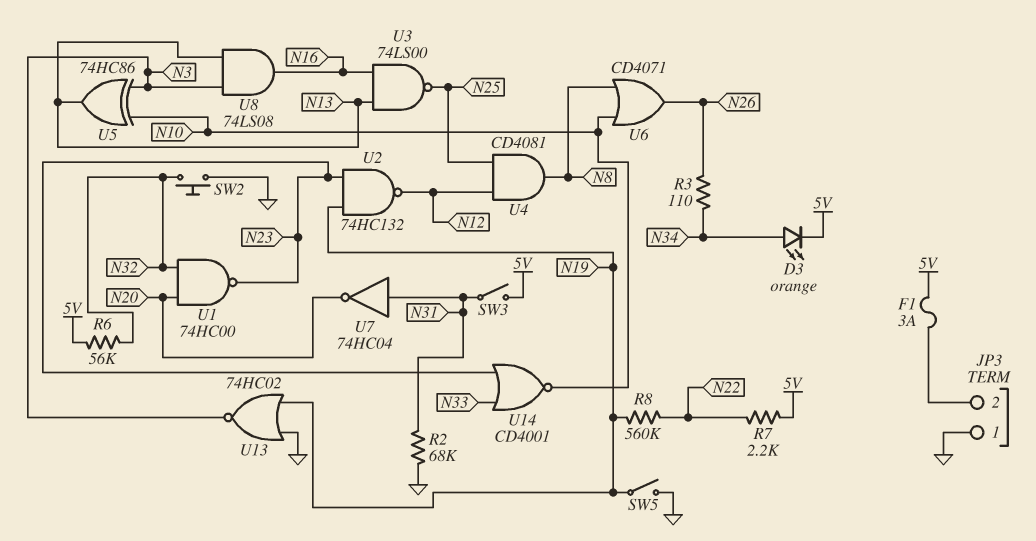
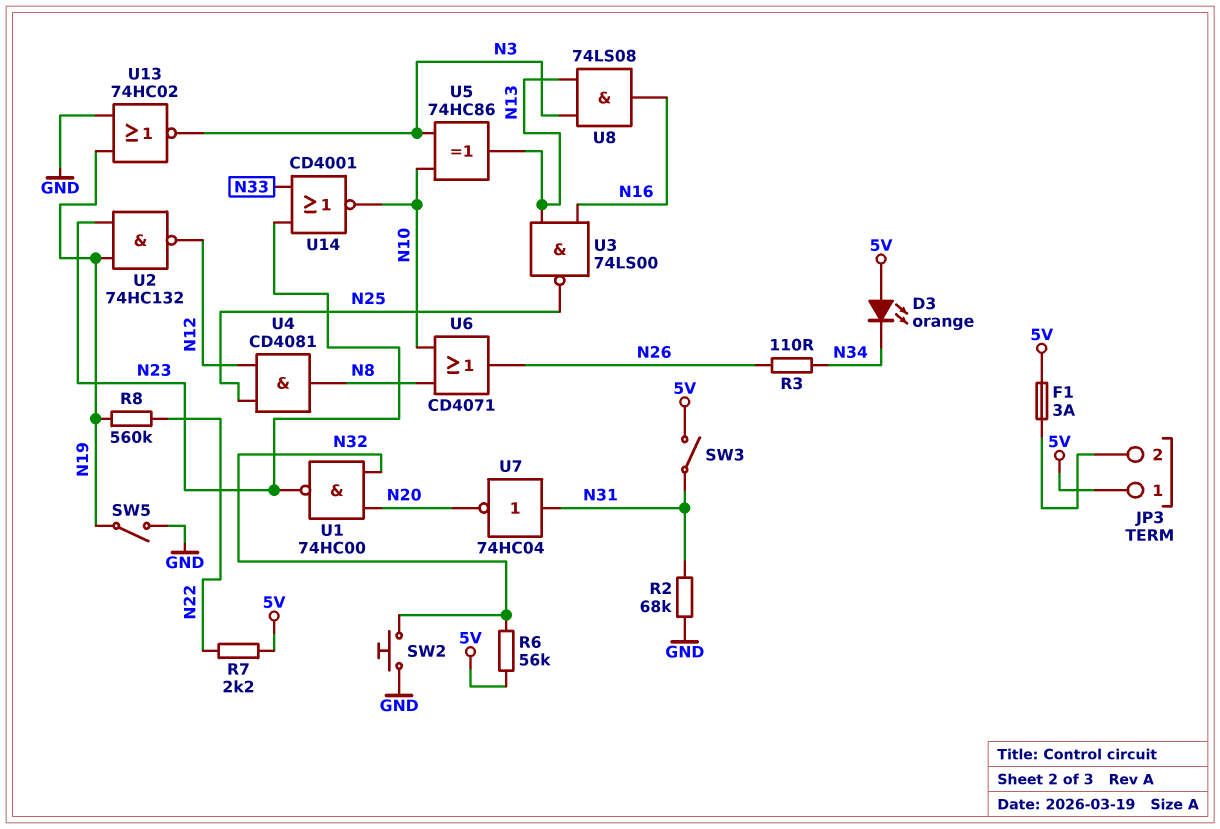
D3: LED orange (A N34, K 5V) -> LED orange (A 5V, K N34)
JP3 pin 1: GND -> 5V

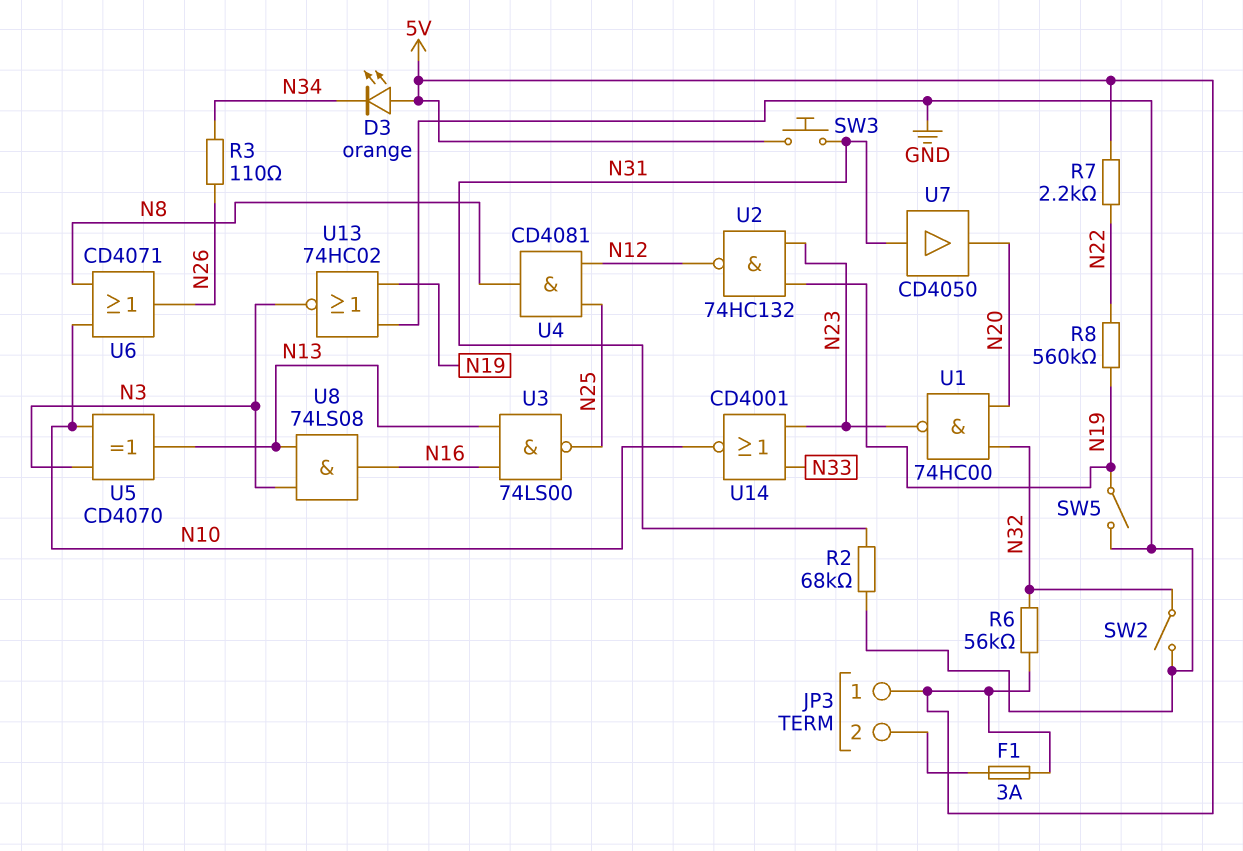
SW2: button (GND, N32) -> switch (GND, N32)
SW3: switch (5V, N31) -> button (5V, N31)
U5: XOR 74HC86 (in N3, in N10, out N13) -> XOR CD4070 (in N3, in N10, out N13)
U7: NOT 74HC04 (in N31, out N20) -> buffer CD4050 (in N31, out N20)

